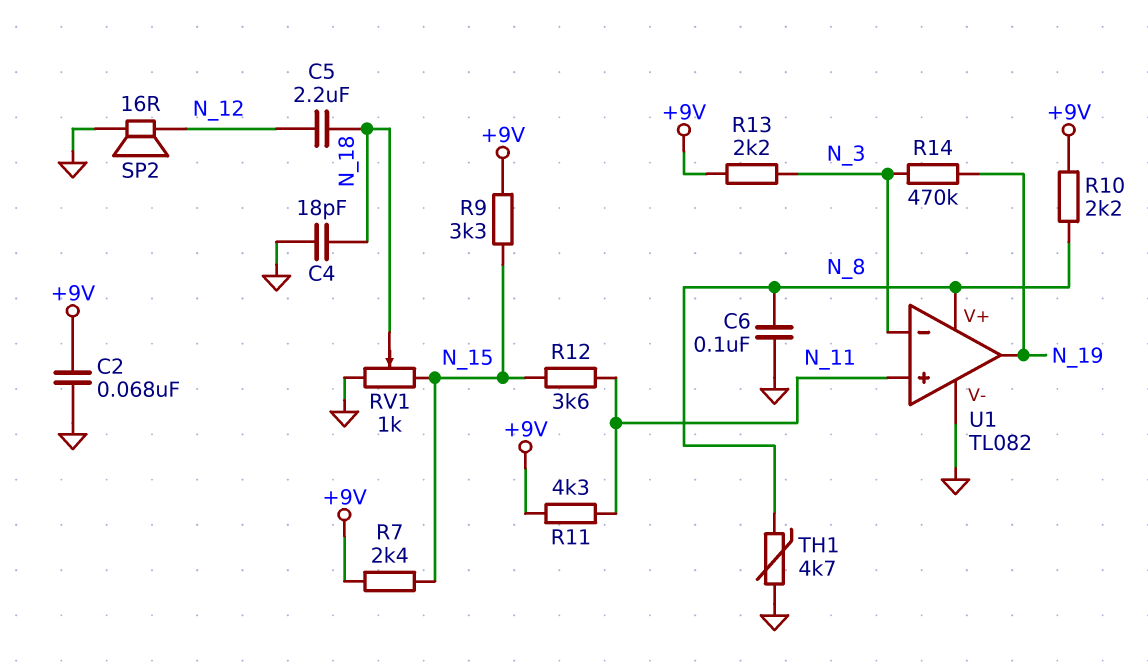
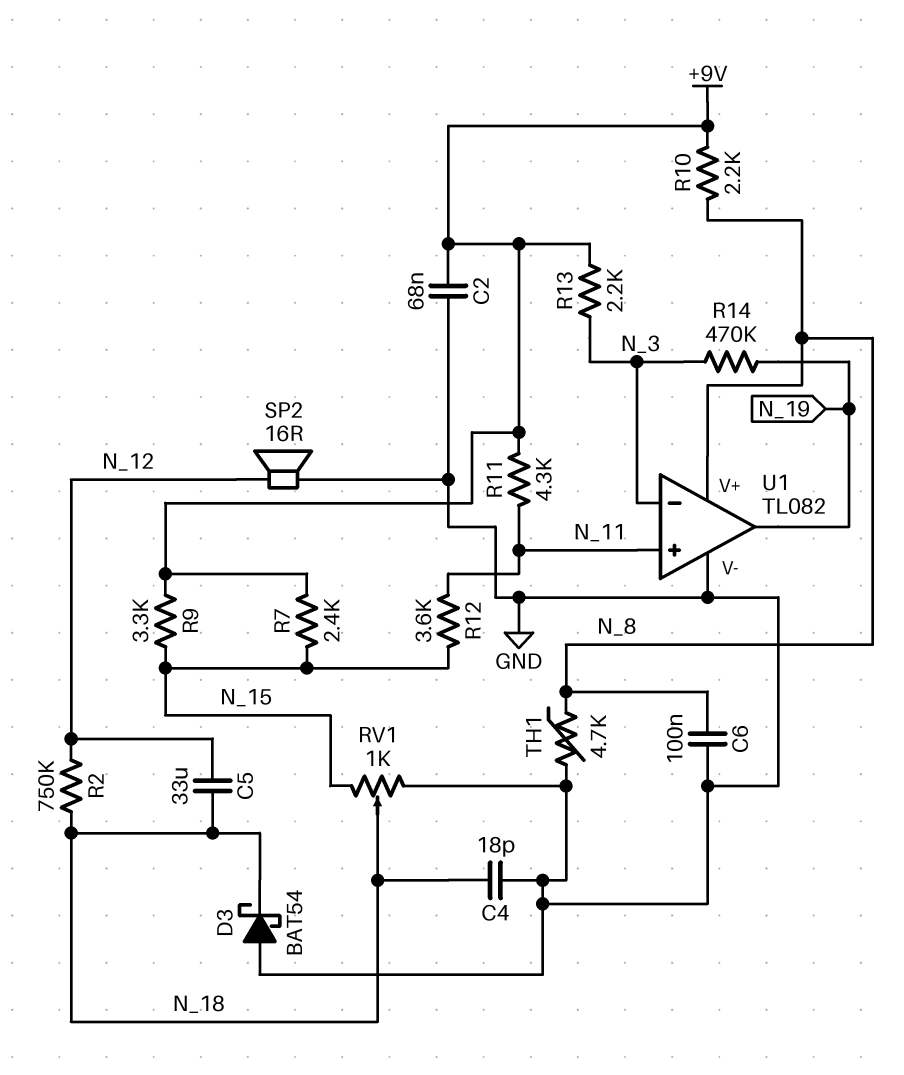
C5: 2.2uF (N_12, N_18) -> 33uF (N_12, N_18)
D3: none -> schottky BAT54 (A GND, K N_18)
R2: none -> 750k (N_12, N_18)

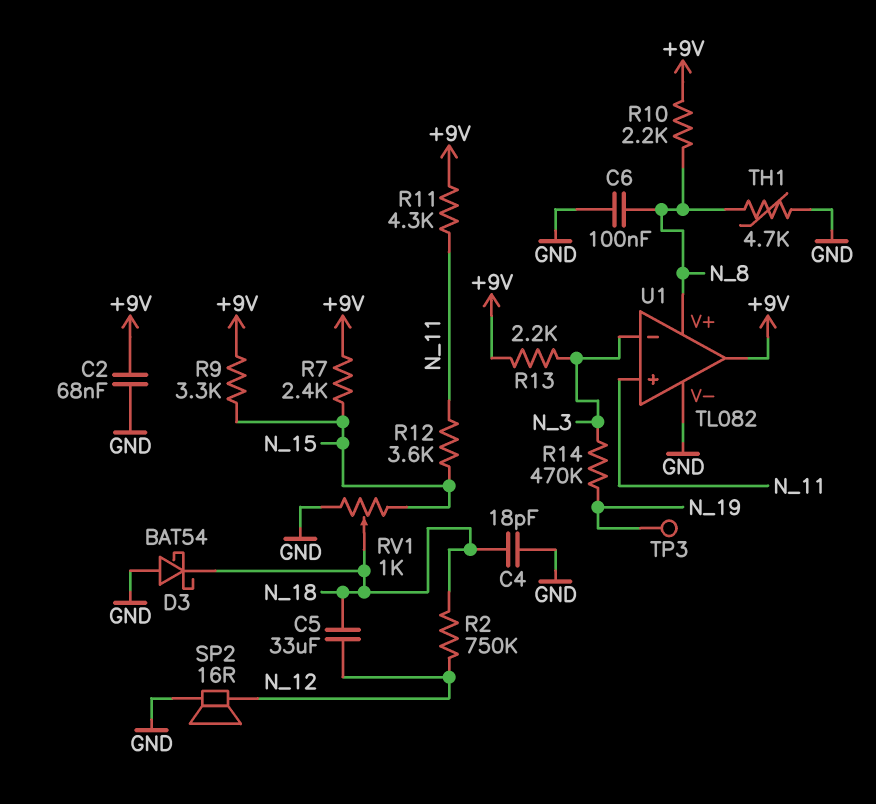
TP3: none -> test point (N_19)
U1 pin out: N_19 -> +9V

